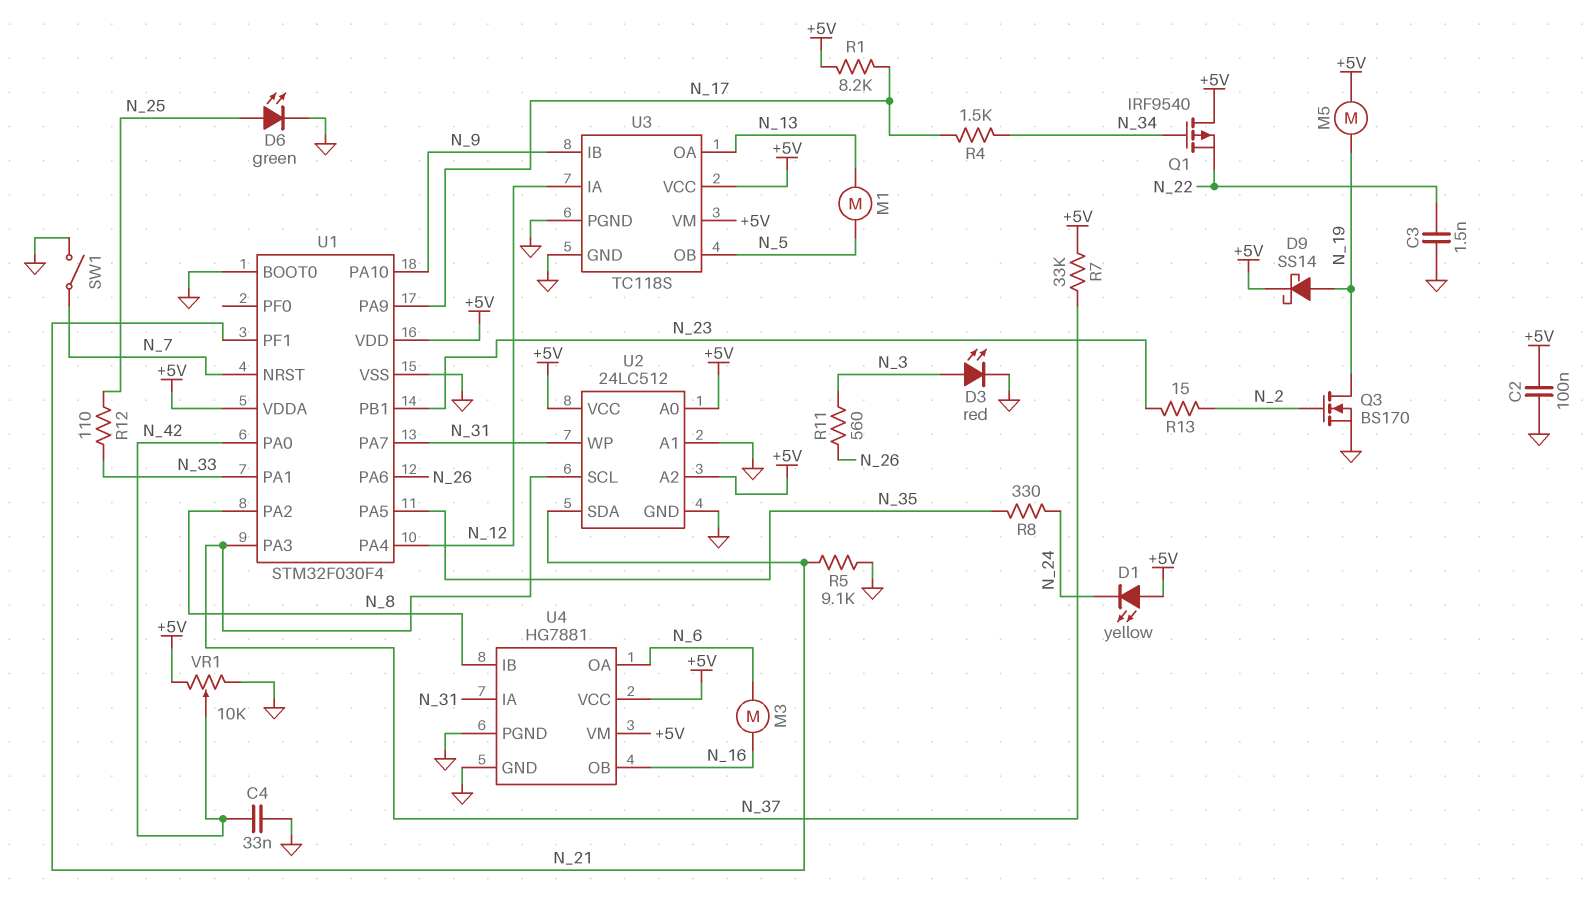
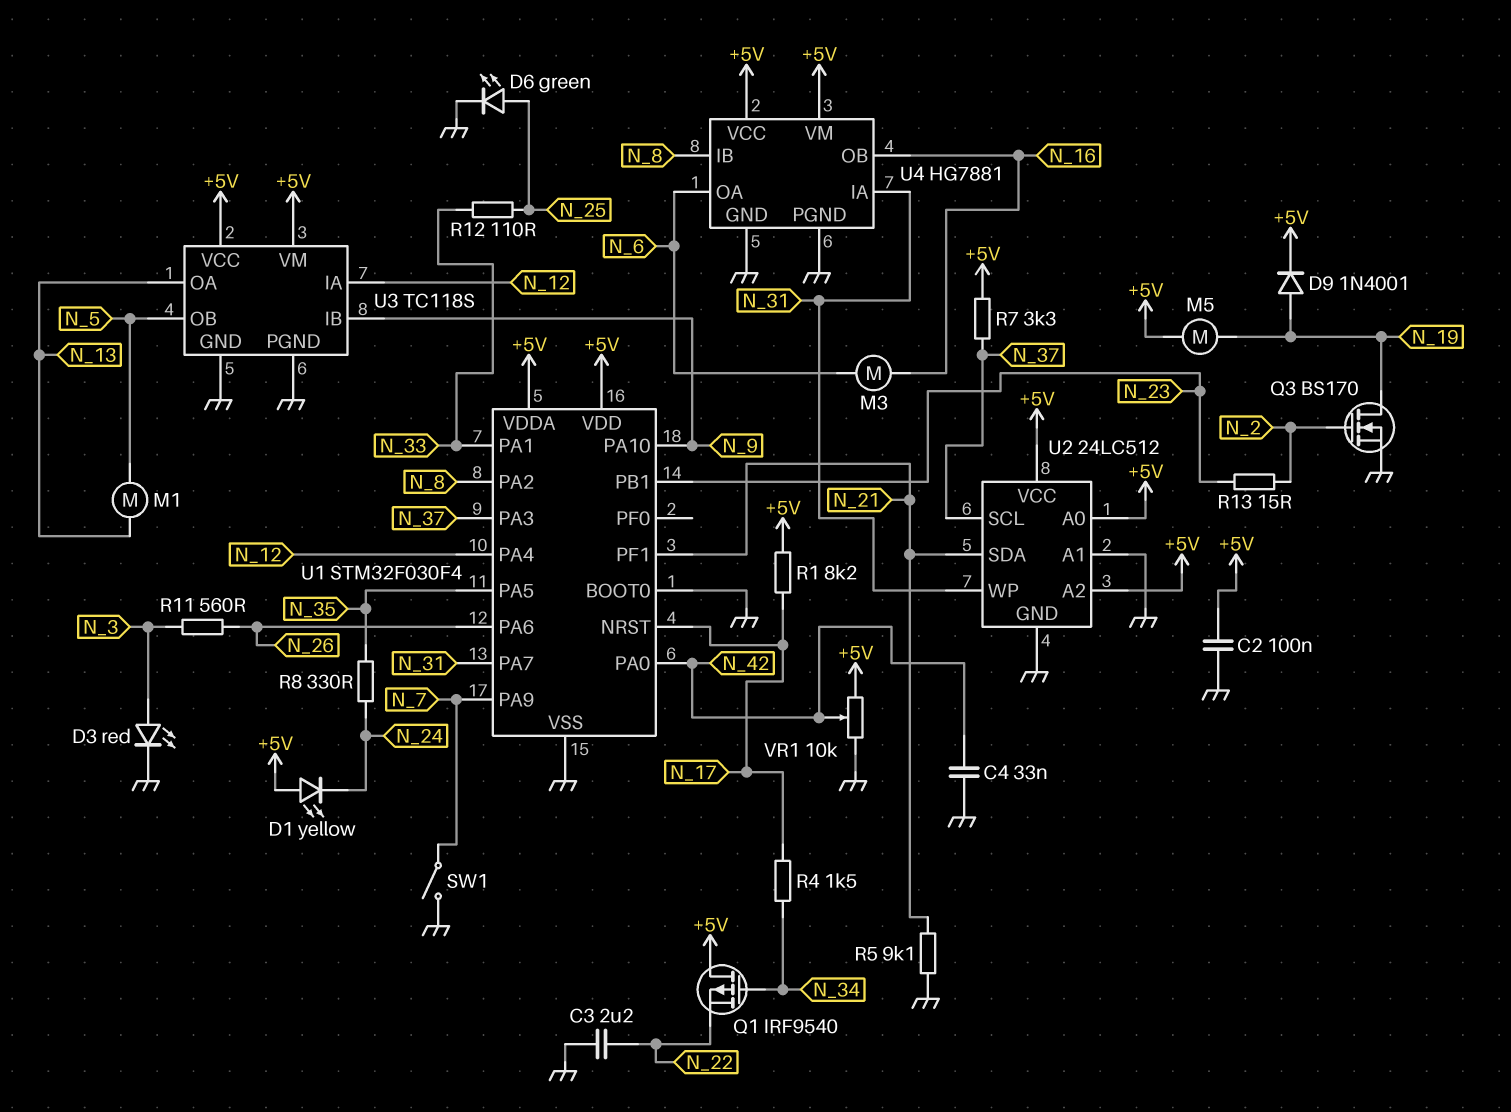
C3: 1.5nF (GND, N_22) -> 2.2uF (GND, N_22)
D9: schottky SS14 (A N_19, K +5V) -> diode 1N4001 (A N_19, K +5V)
R7: 33k (+5V, N_37) -> 3.3k (+5V, N_37)
U1 pin NRST: N_7 -> N_17
U1 pin PA9: N_17 -> N_7

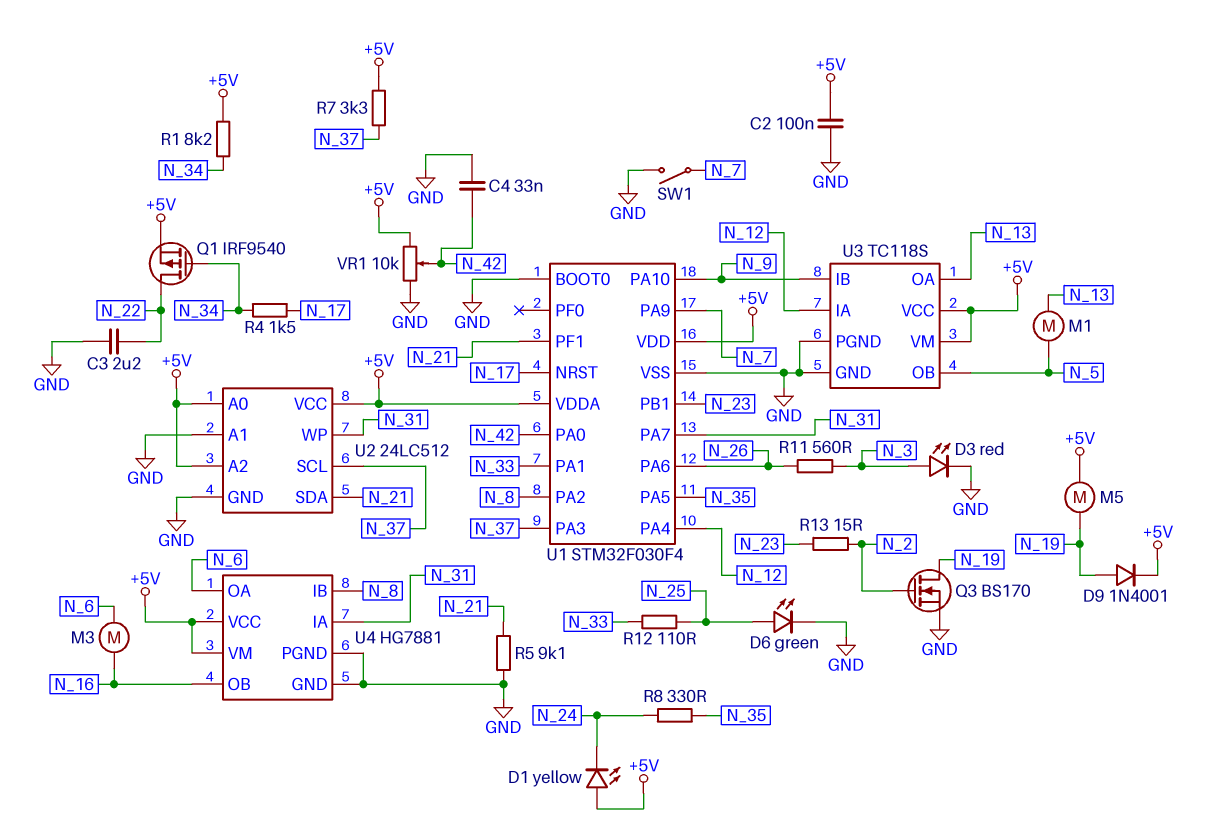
Q1: PMOS IRF9540 (G N_34, D +5V, S N_22) -> PMOS IRF9540 (G N_34, D N_22, S +5V)
R1: 8.2k (+5V, N_17) -> 8.2k (+5V, N_34)

